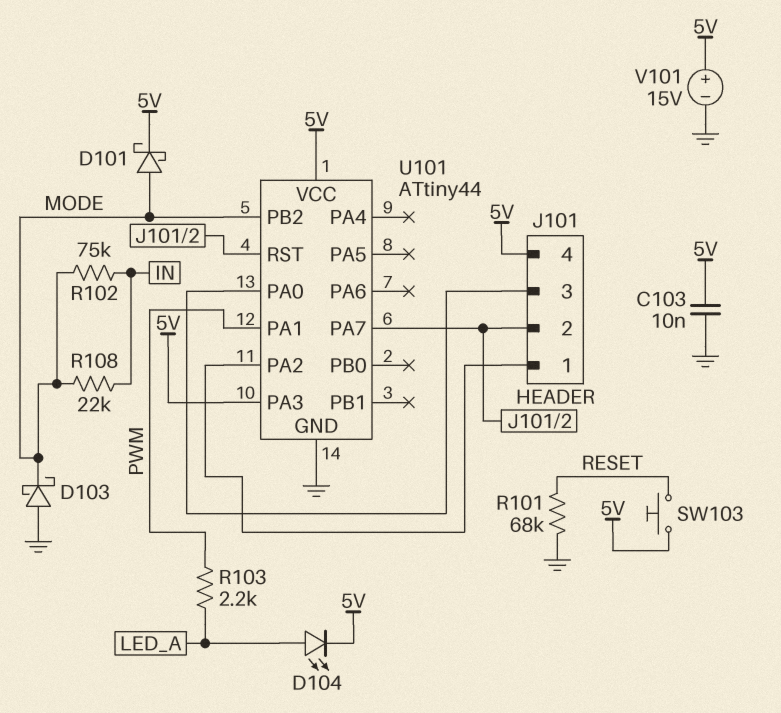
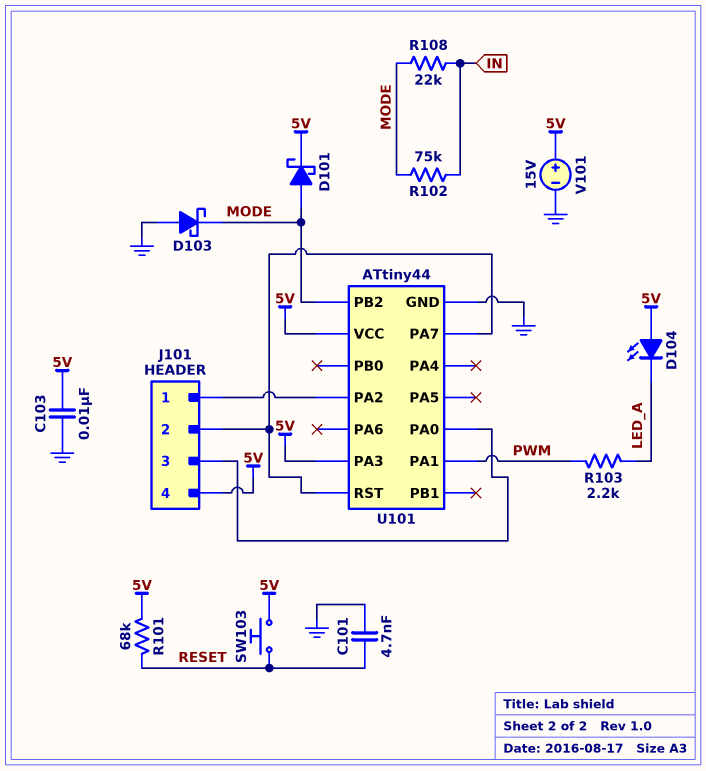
C101: none -> 4.7nF (GND, RESET)
D104: LED (A LED_A, K 5V) -> LED (A 5V, K LED_A)
R101: 68k (GND, RESET) -> 68k (5V, RESET)

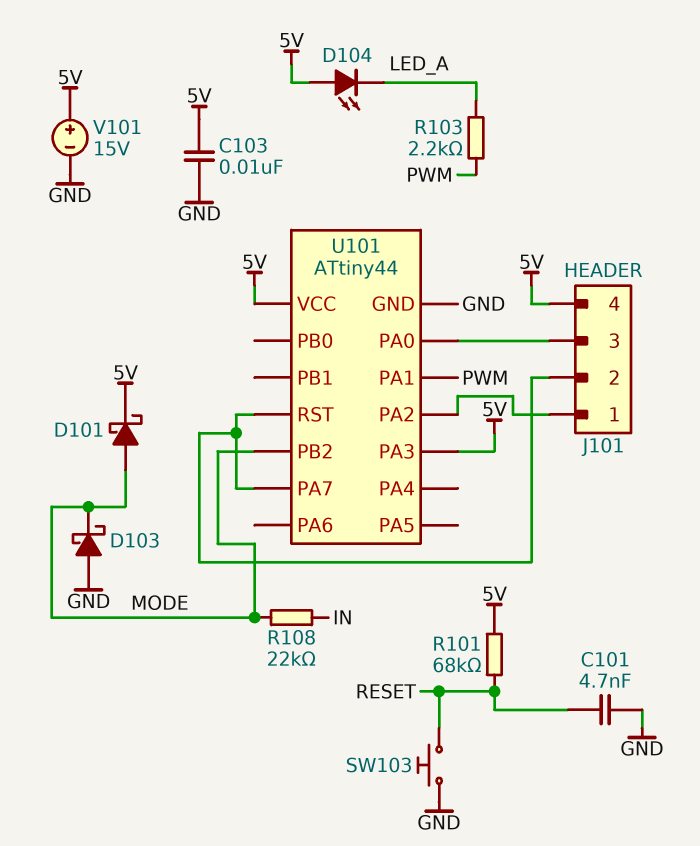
R102: 75k (IN, MODE) -> none
SW103: button (5V, RESET) -> button (GND, RESET)

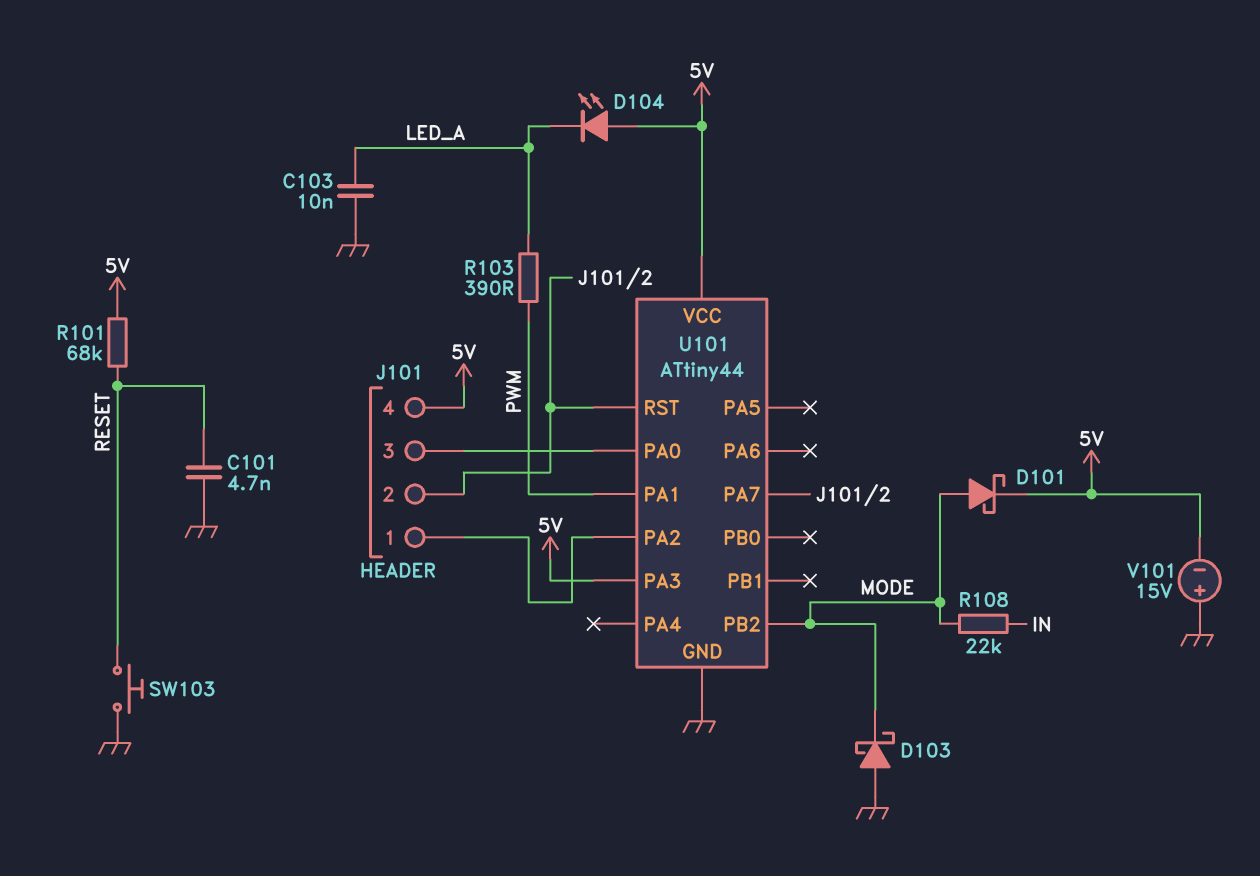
C103: 10nF (5V, GND) -> 10nF (GND, LED_A)
R103: 2.2k (LED_A, PWM) -> 390 (LED_A, PWM)
V101: 15V (plus 5V, minus GND) -> 15V (plus GND, minus 5V)

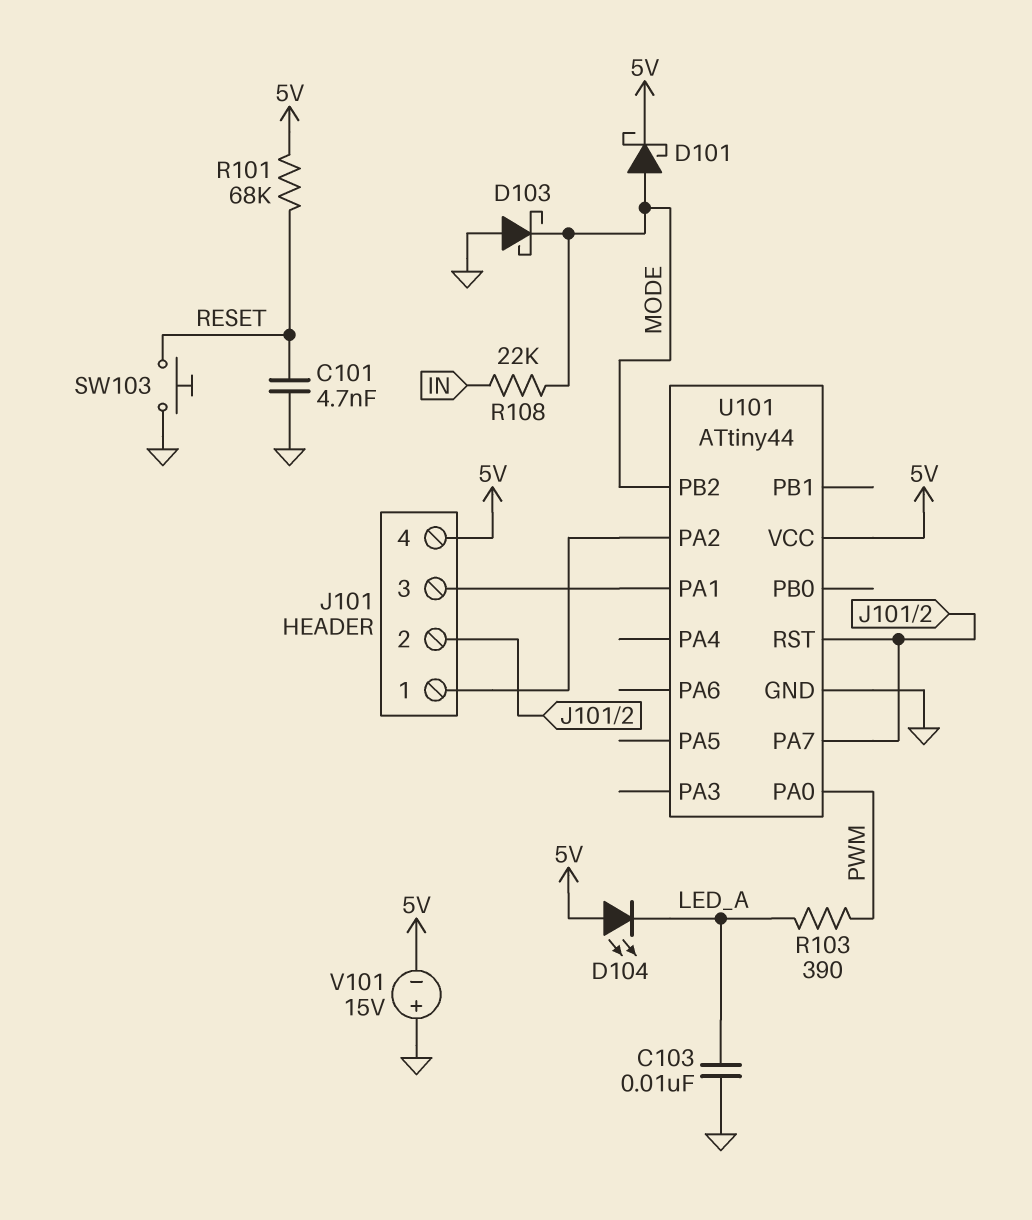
U101 pin PA0: J101/3 -> PWM
U101 pin PA1: PWM -> J101/3
U101 pin PA3: 5V -> none

